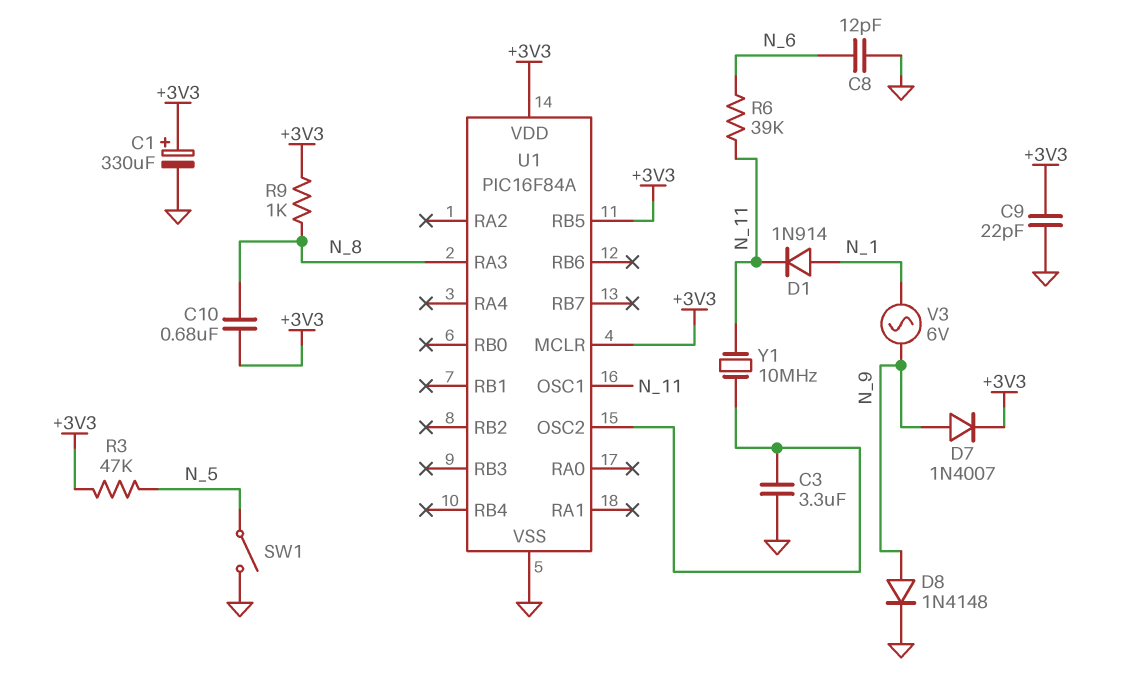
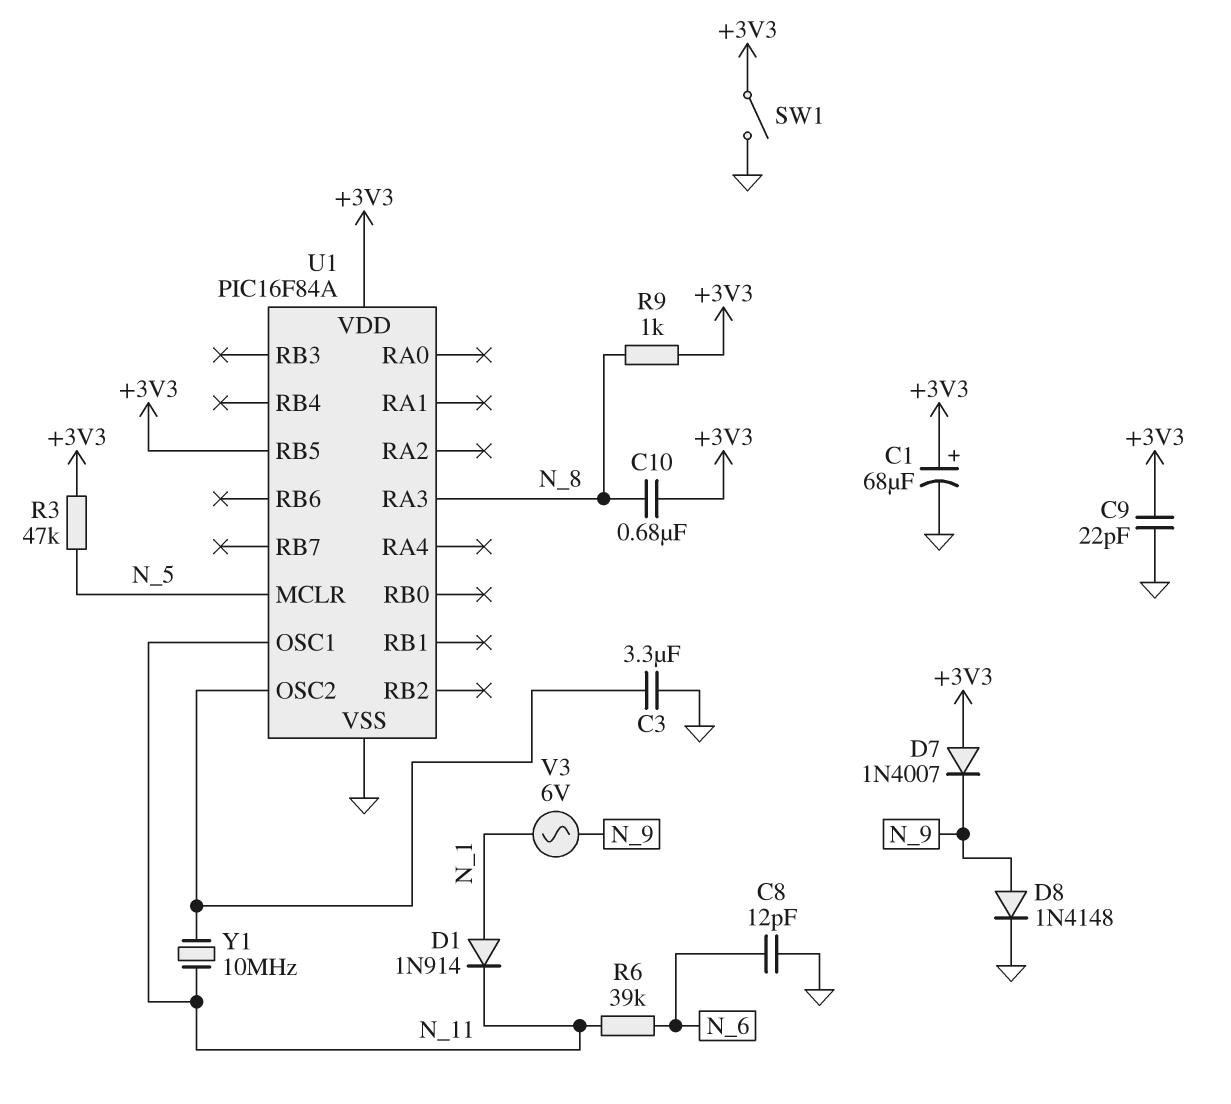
C1: 330uF (plus +3V3, minus GND) -> 68uF (plus +3V3, minus GND)
D7: diode 1N4007 (A N_9, K +3V3) -> diode 1N4007 (A +3V3, K N_9)
SW1: switch (GND, N_5) -> switch (+3V3, GND)
U1 pin MCLR: +3V3 -> N_5

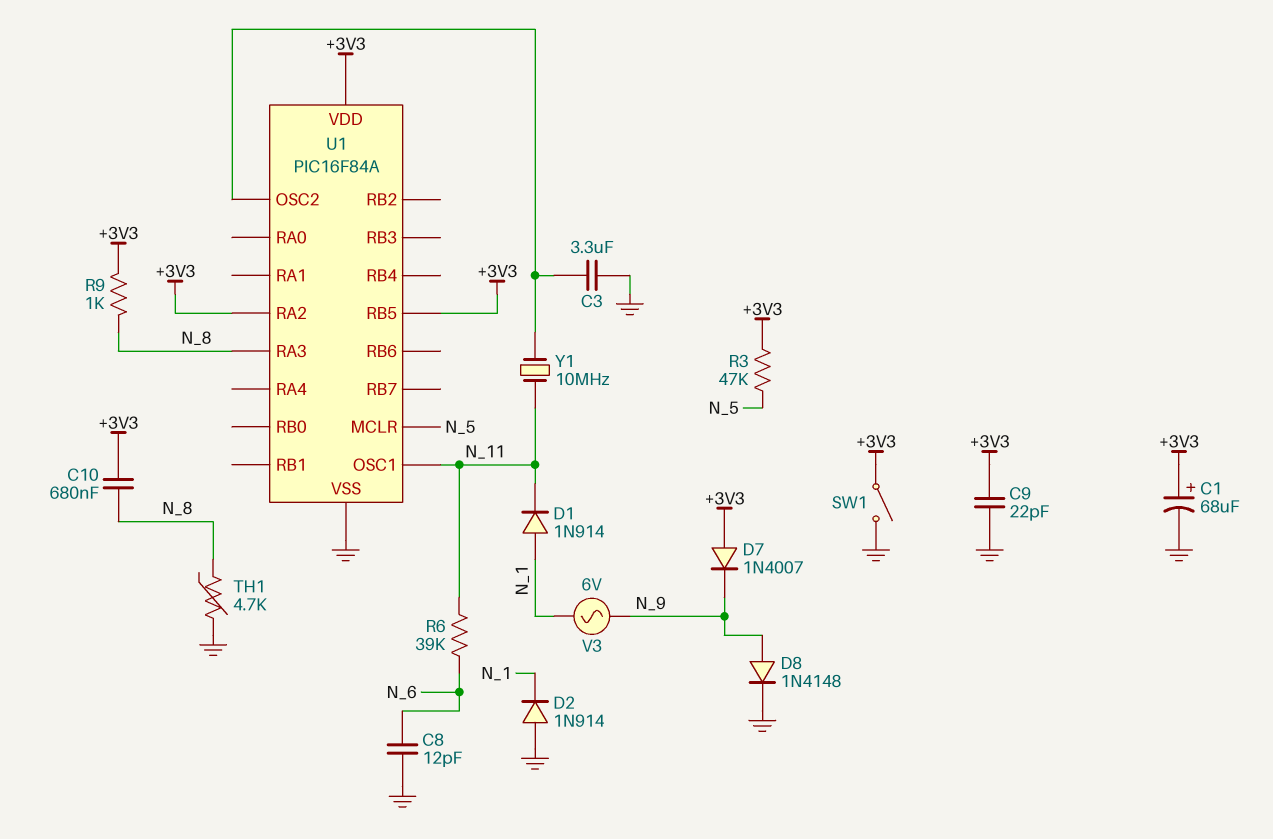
D2: none -> diode 1N914 (A GND, K N_1)
TH1: none -> 4.7k (GND, N_8)
U1 pin RA2: none -> +3V3

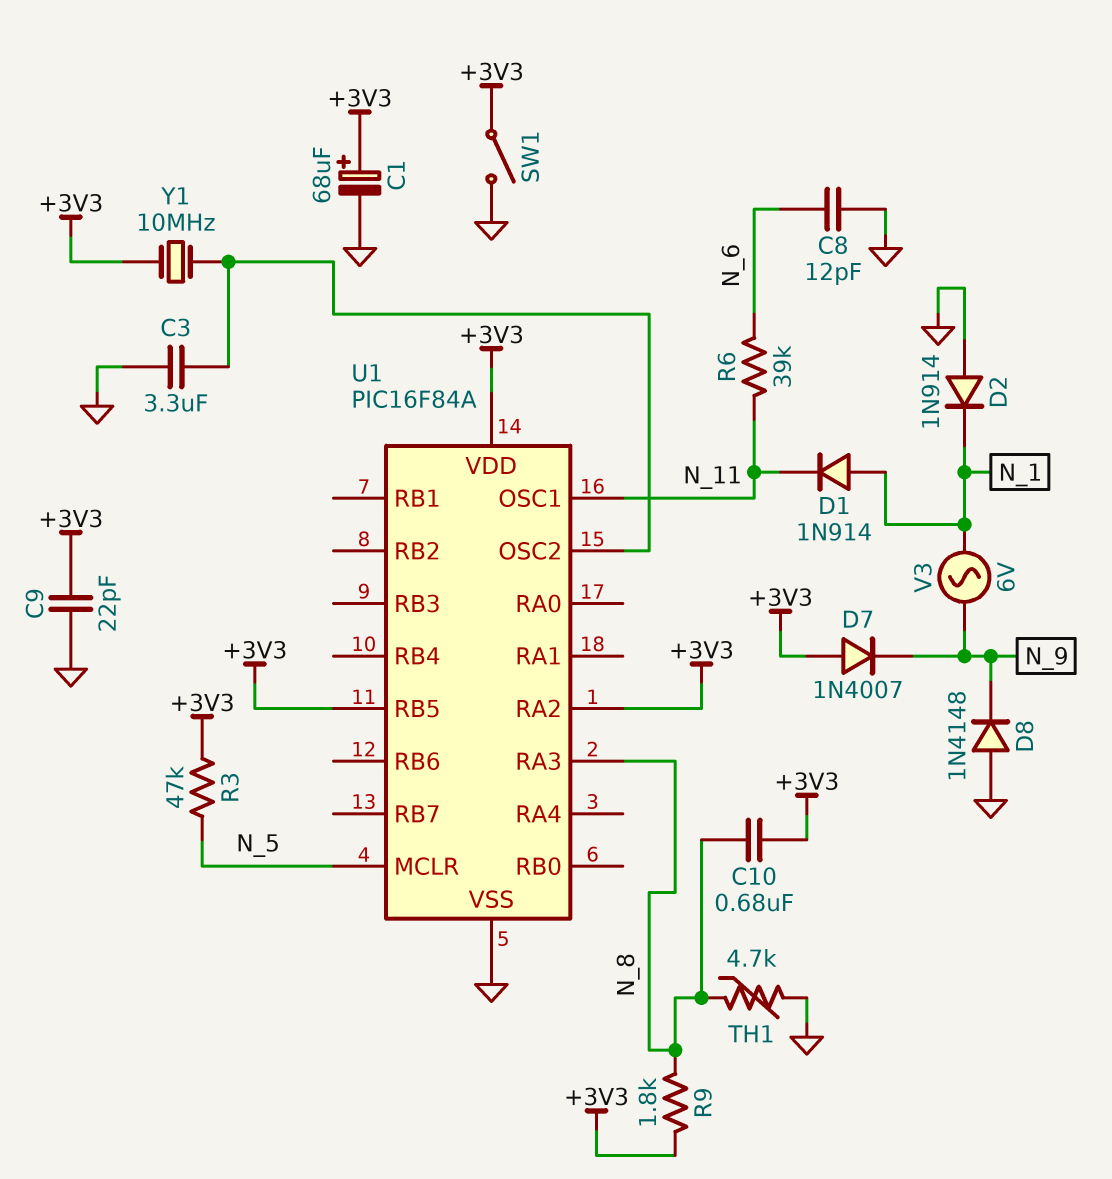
D8: diode 1N4148 (A N_9, K GND) -> diode 1N4148 (A GND, K N_9)
R9: 1k (+3V3, N_8) -> 1.8k (+3V3, N_8)
Y1: 10MHz (N_11, U1/OSC2) -> 10MHz (+3V3, U1/OSC2)

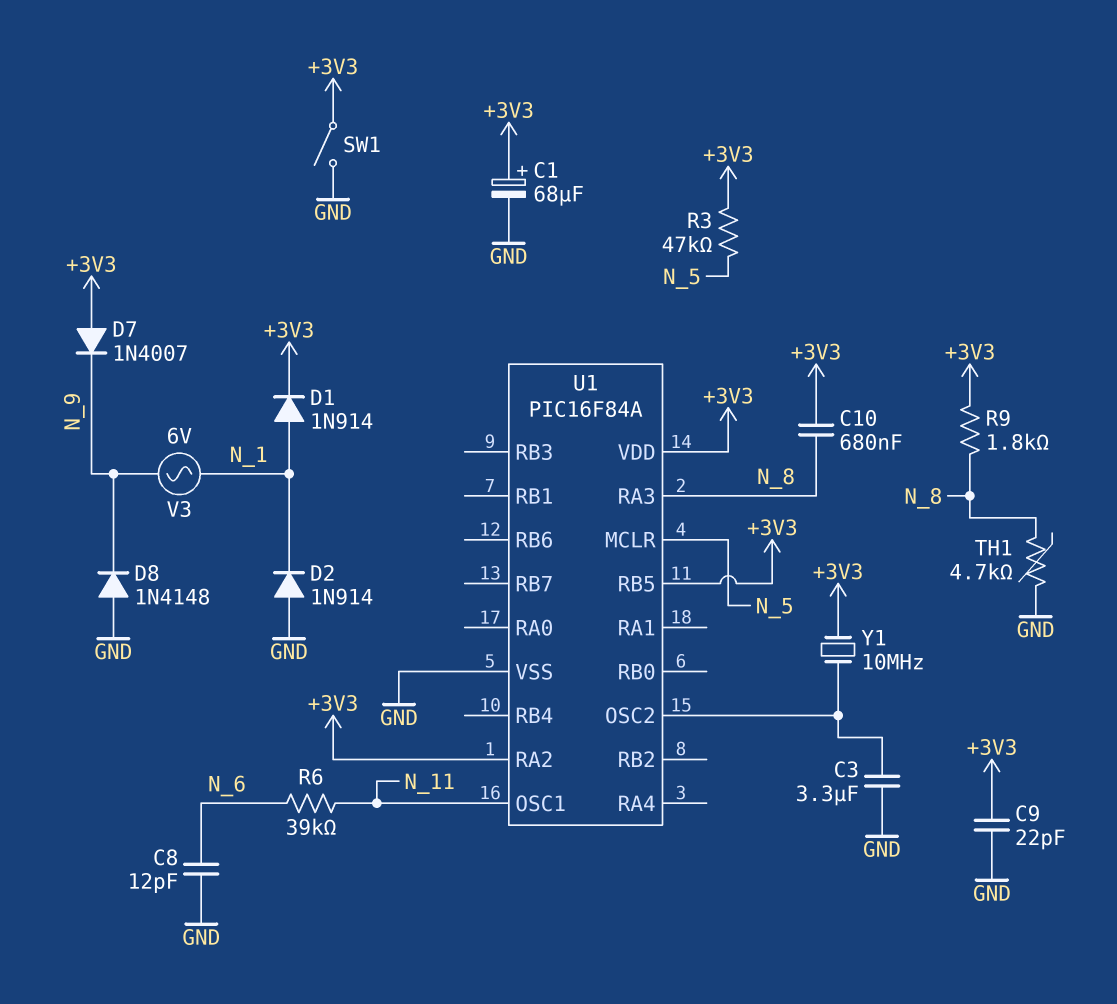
D1: diode 1N914 (A N_1, K N_11) -> diode 1N914 (A N_1, K +3V3)

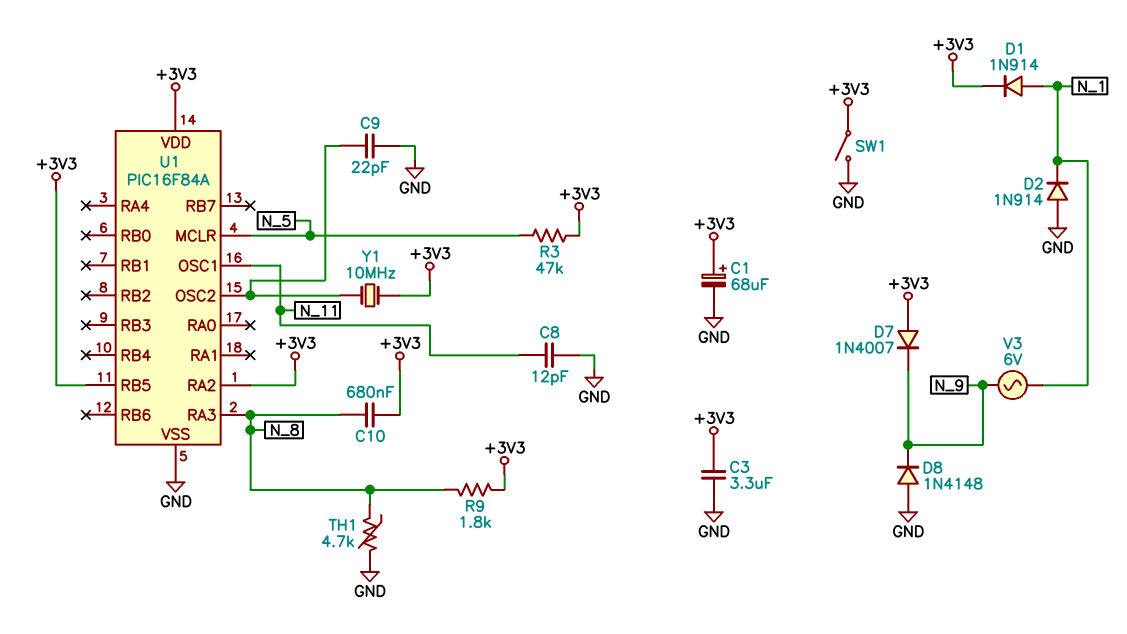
C3: 3.3uF (GND, U1/OSC2) -> 3.3uF (+3V3, GND)
C8: 12pF (GND, N_6) -> 12pF (GND, N_11)
C9: 22pF (+3V3, GND) -> 22pF (GND, U1/OSC2)
R6: 39k (N_6, N_11) -> none

